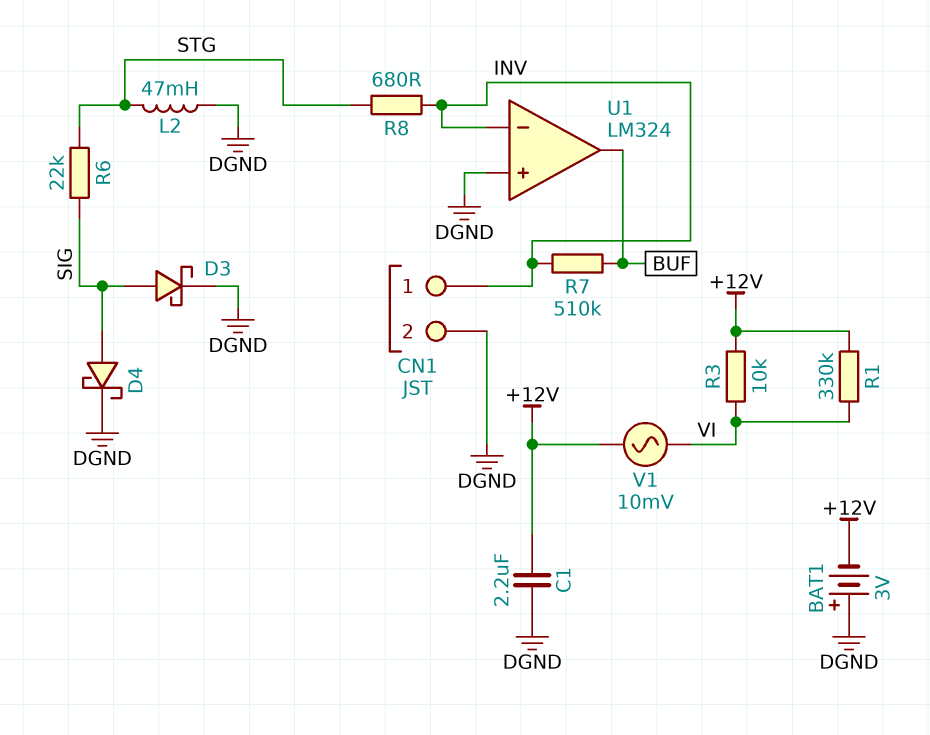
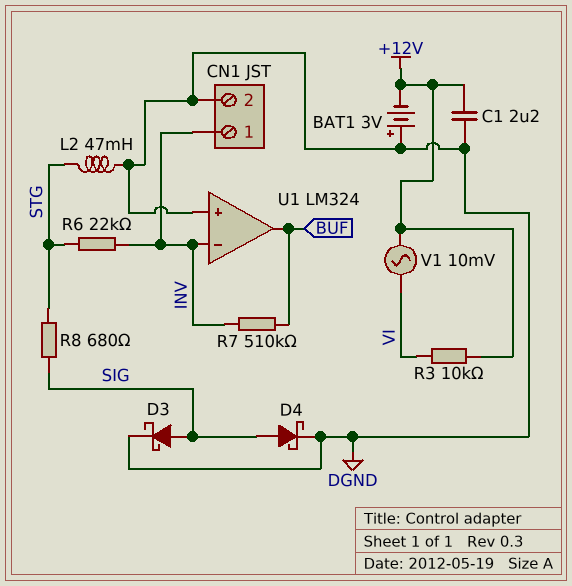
R1: 330k (+12V, VI) -> none
R6: 22k (SIG, STG) -> 22k (INV, STG)
R8: 680 (INV, STG) -> 680 (SIG, STG)

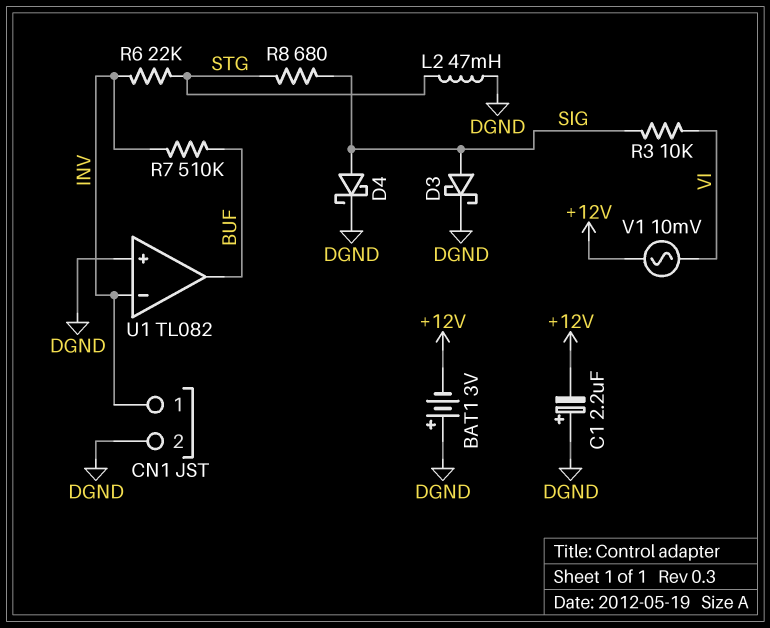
C1: 2.2uF (+12V, DGND) -> 2.2uF (plus DGND, minus +12V)
R3: 10k (+12V, VI) -> 10k (SIG, VI)
U1: LM324 -> TL082

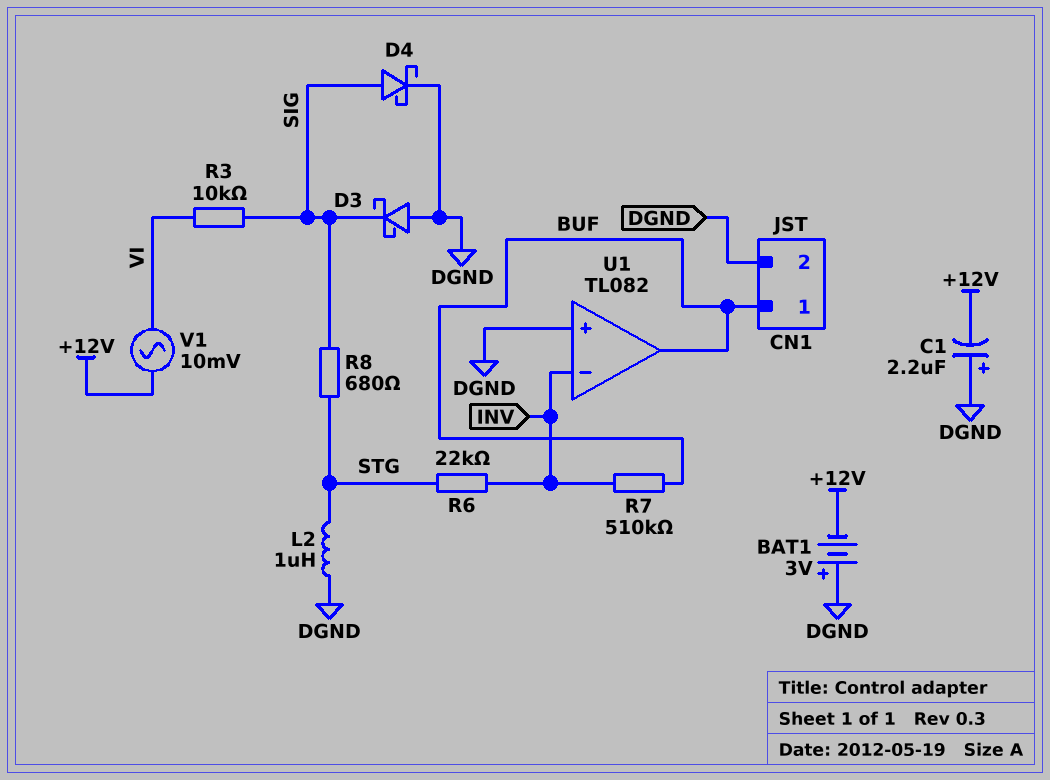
CN1 pin 1: INV -> BUF
D3: schottky (A SIG, K DGND) -> schottky (A DGND, K SIG)
L2: 47mH (DGND, STG) -> 1uH (DGND, STG)

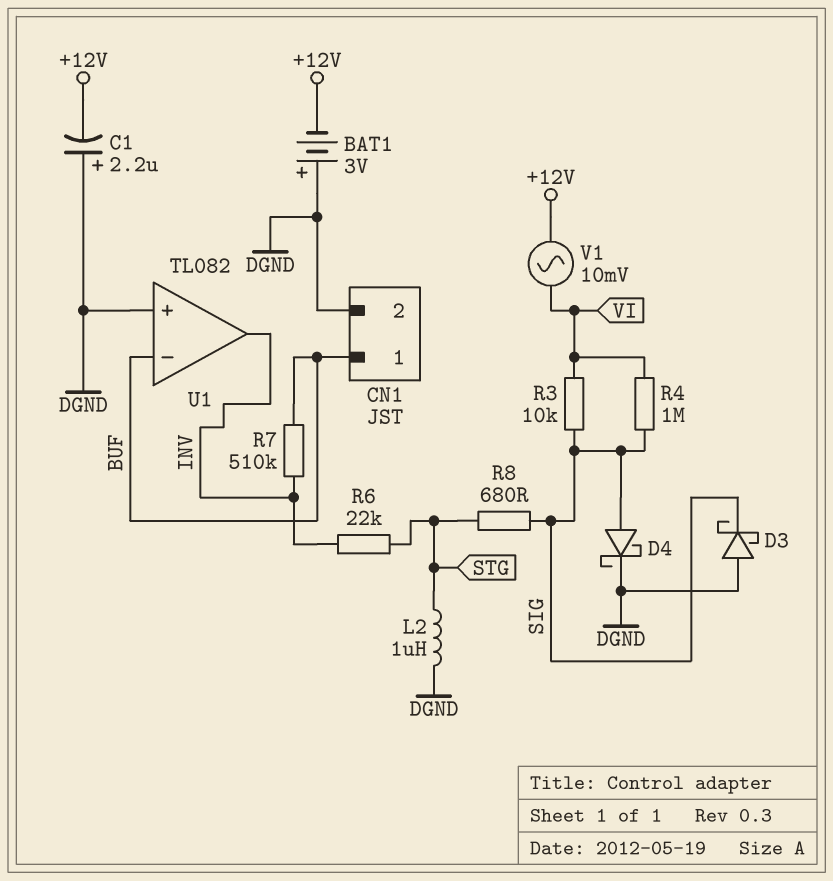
R4: none -> 1M (SIG, VI)
U1 pin in-: INV -> BUF
U1 pin out: BUF -> INV

